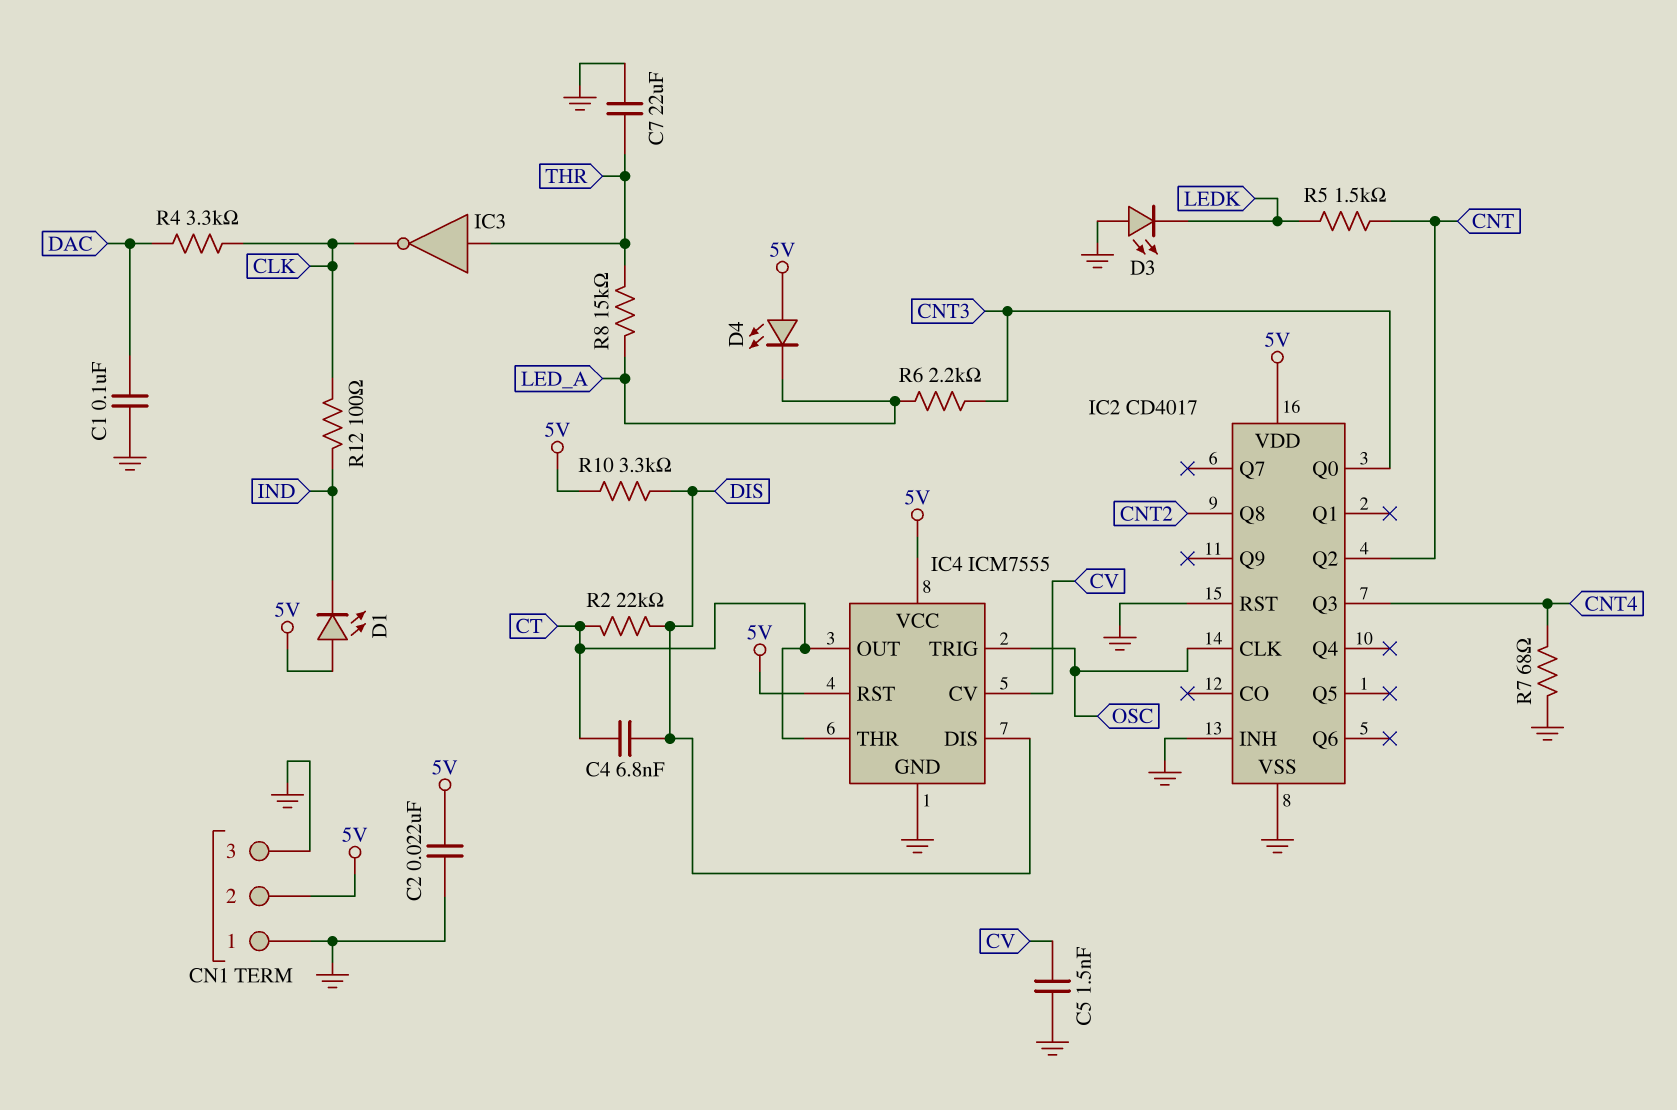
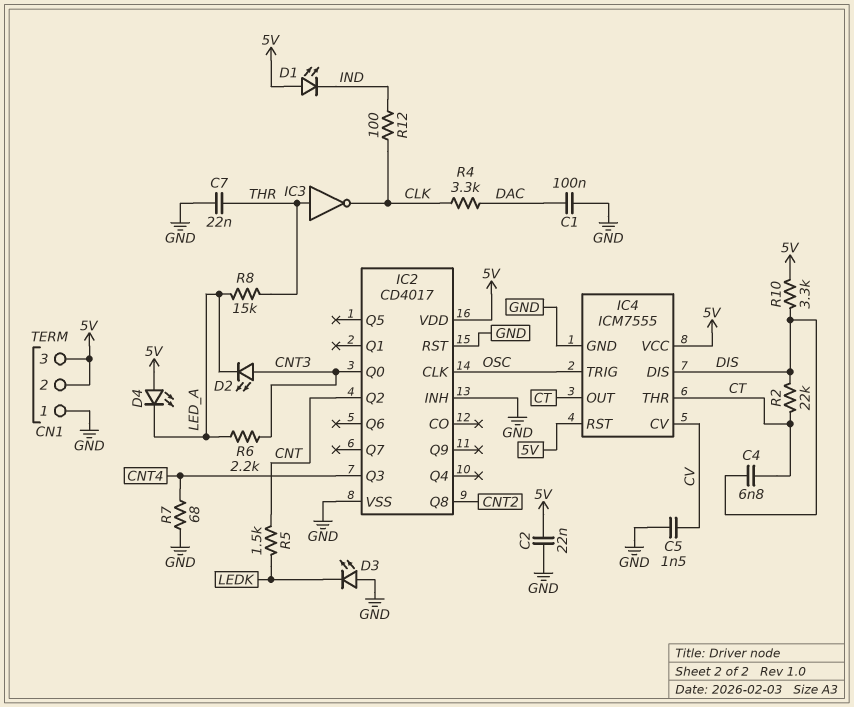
C7: 22uF (GND, THR) -> 22nF (GND, THR)
CN1 pin 3: GND -> 5V
D2: none -> LED (A CNT3, K LED_A)

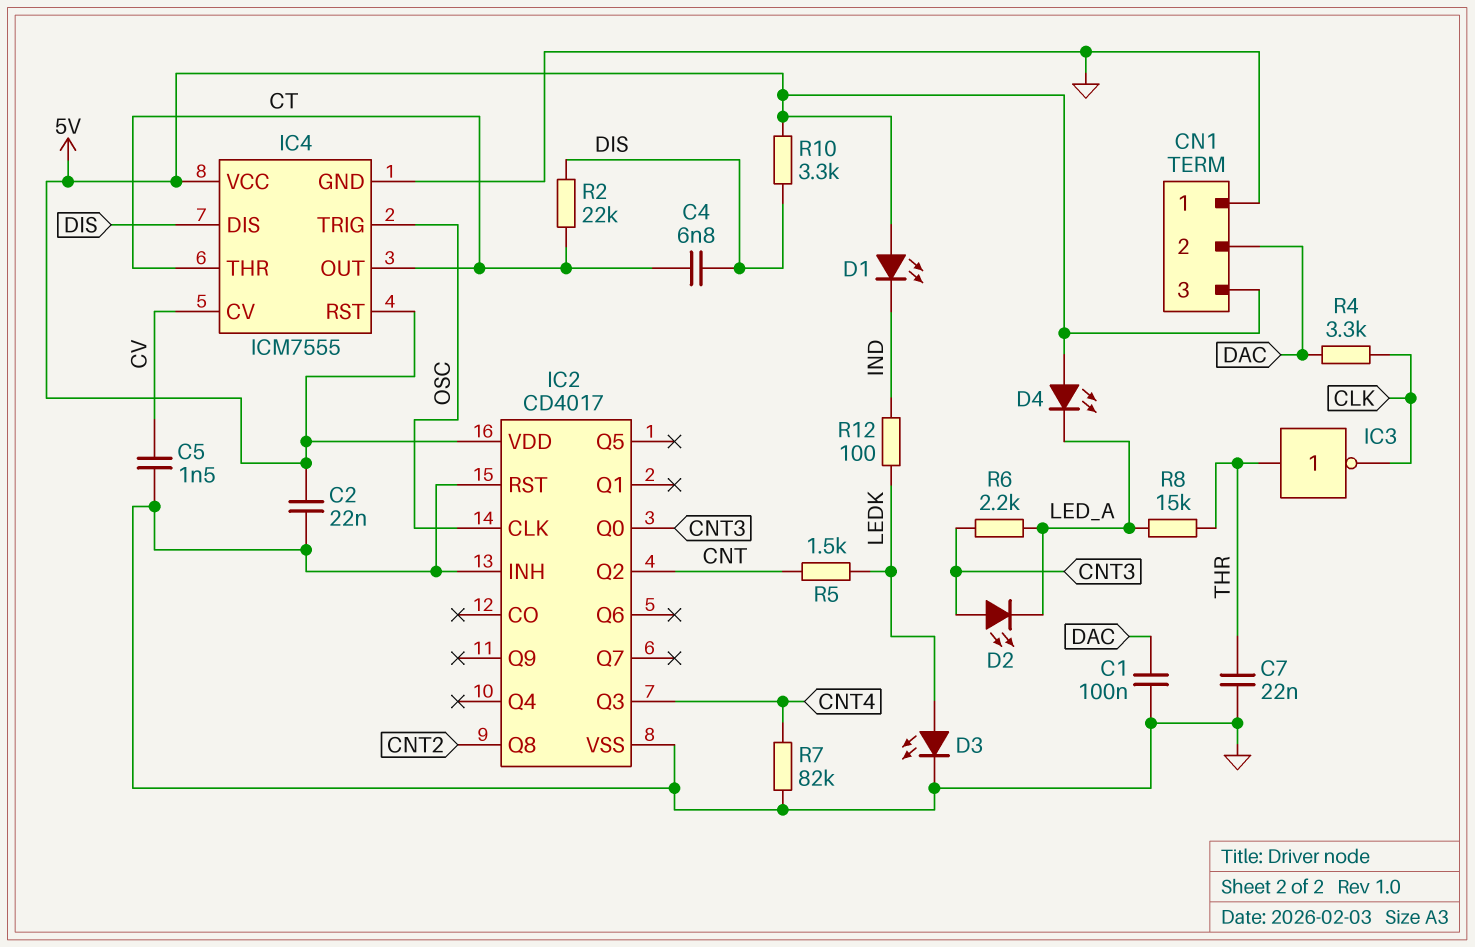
CN1 pin 2: 5V -> DAC
D3: LED (A GND, K LEDK) -> LED (A LEDK, K GND)
R7: 68 (CNT4, GND) -> 82k (CNT4, GND)
R12: 100 (CLK, IND) -> 100 (IND, LEDK)

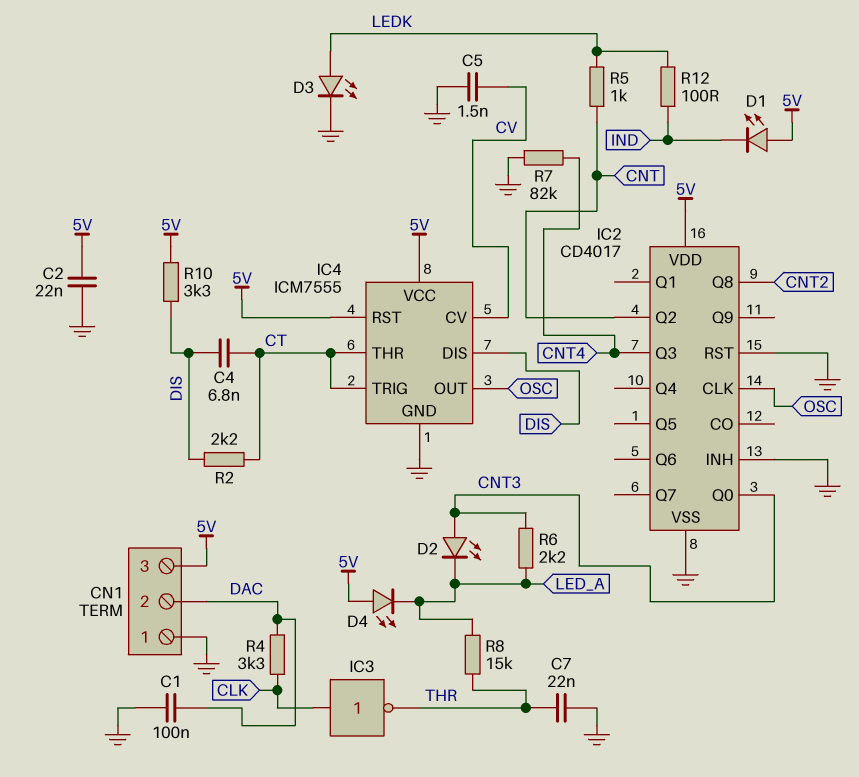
IC3: NOT (in THR, out CLK) -> NOT (in CLK, out THR)
IC4 pin OUT: CT -> OSC
IC4 pin TRIG: OSC -> CT
R2: 22k (CT, DIS) -> 2.2k (CT, DIS)
R5: 1.5k (CNT, LEDK) -> 1k (CNT, LEDK)

